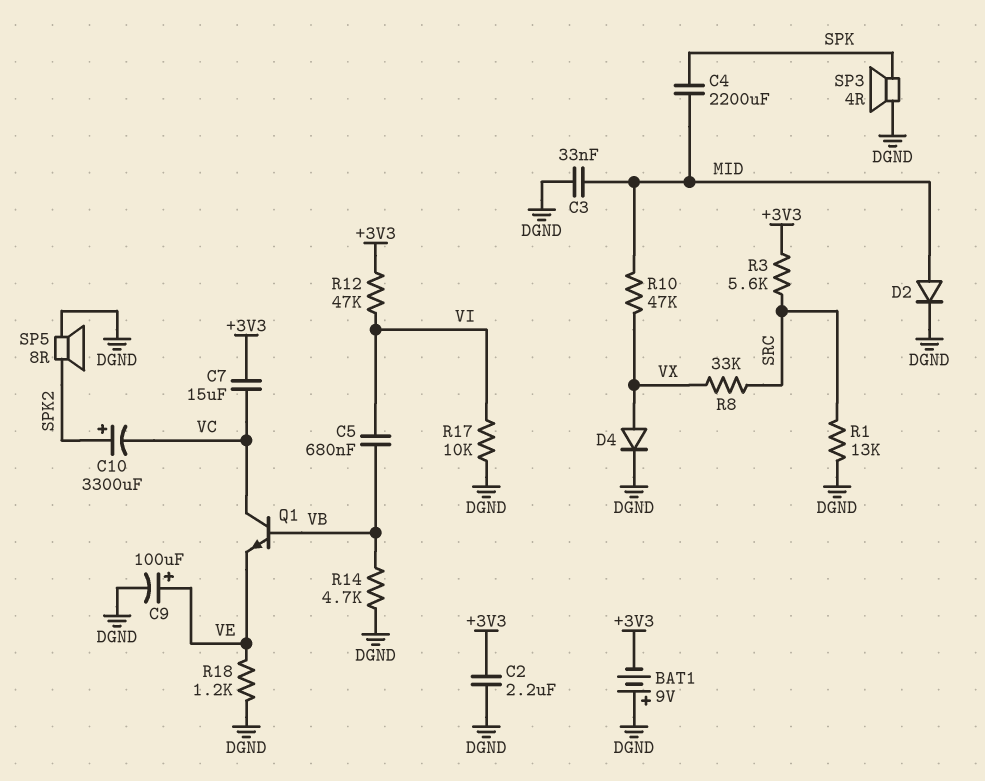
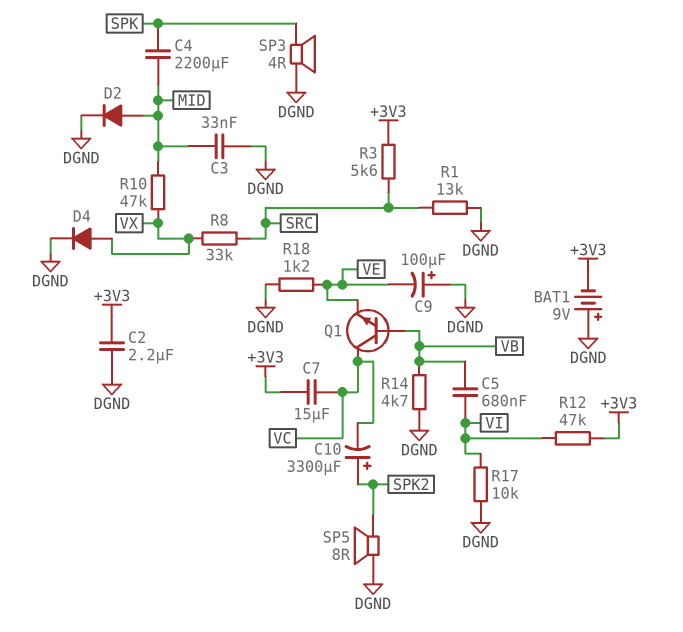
C9: 100uF (plus VE, minus DGND) -> 100uF (plus DGND, minus VE)

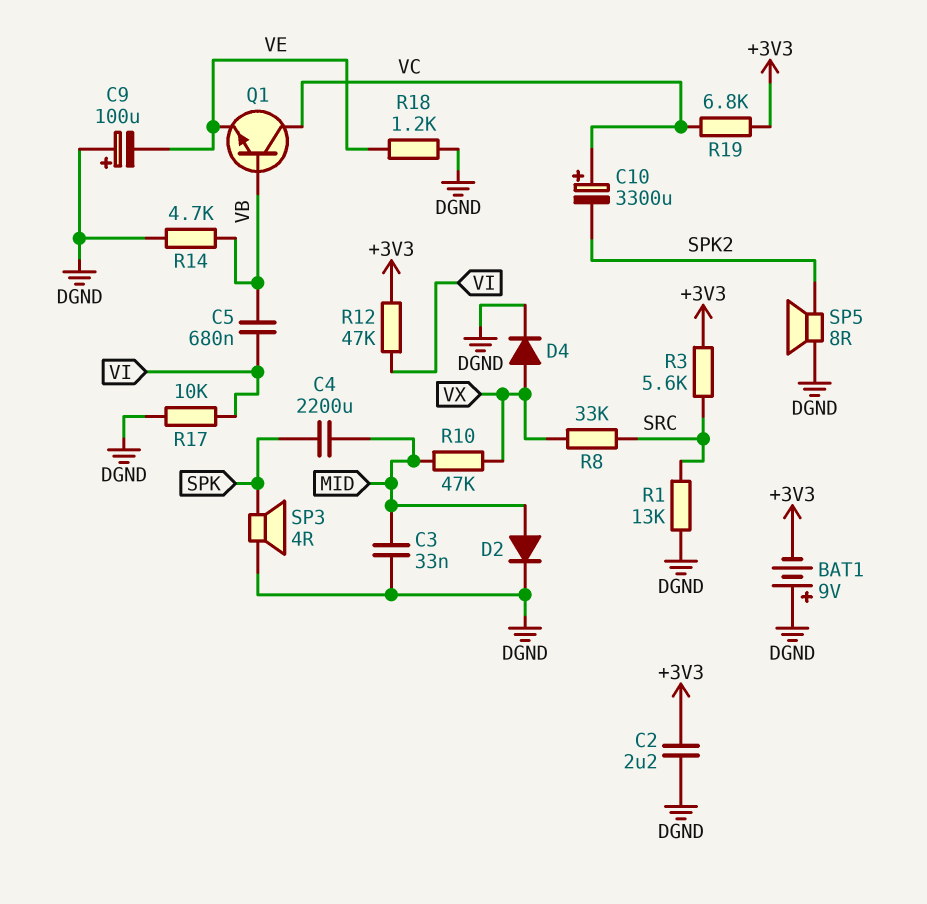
C7: 15uF (+3V3, VC) -> none
C10: 3300uF (plus SPK2, minus VC) -> 3300uF (plus VC, minus SPK2)
R19: none -> 6.8k (+3V3, VC)

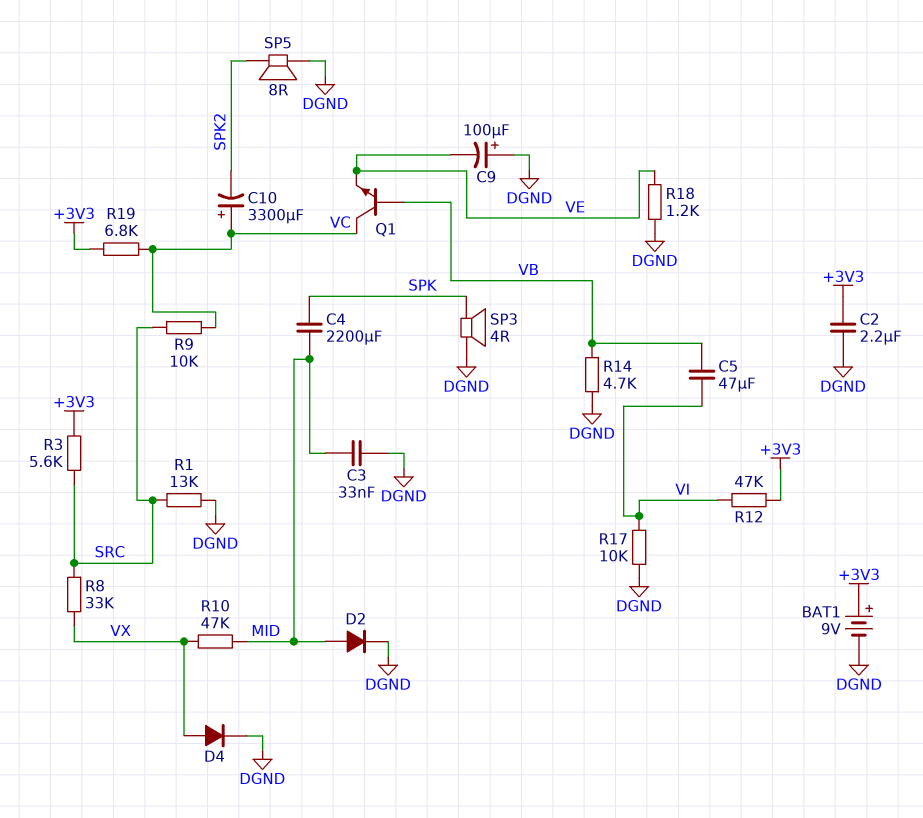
BAT1: 9V (plus DGND, minus +3V3) -> 9V (plus +3V3, minus DGND)
C5: 680nF (VB, VI) -> 47uF (VB, VI)
R9: none -> 10k (SRC, VC)

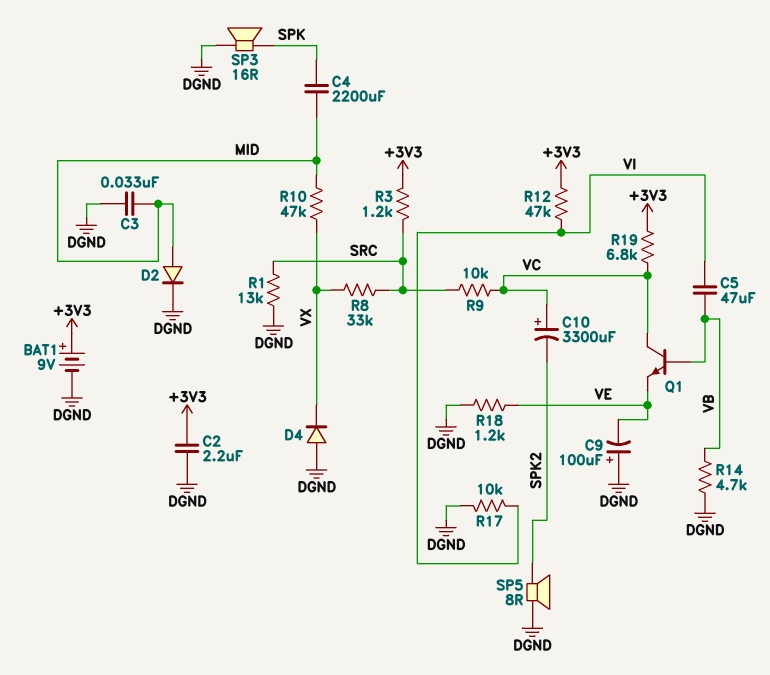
D4: diode (A VX, K DGND) -> diode (A DGND, K VX)
R3: 5.6k (+3V3, SRC) -> 1.2k (+3V3, SRC)
SP3: speaker 4R (DGND, SPK) -> speaker 16R (DGND, SPK)

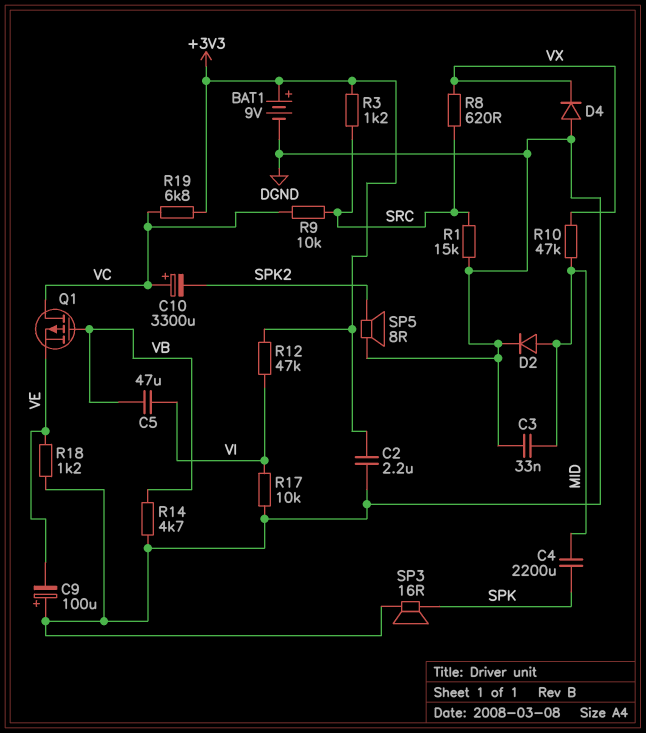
Q1: NPN (B VB, C VC, E VE) -> PMOS (G VB, D VC, S VE)
R1: 13k (DGND, SRC) -> 15k (DGND, SRC)
R8: 33k (SRC, VX) -> 620 (SRC, VX)

